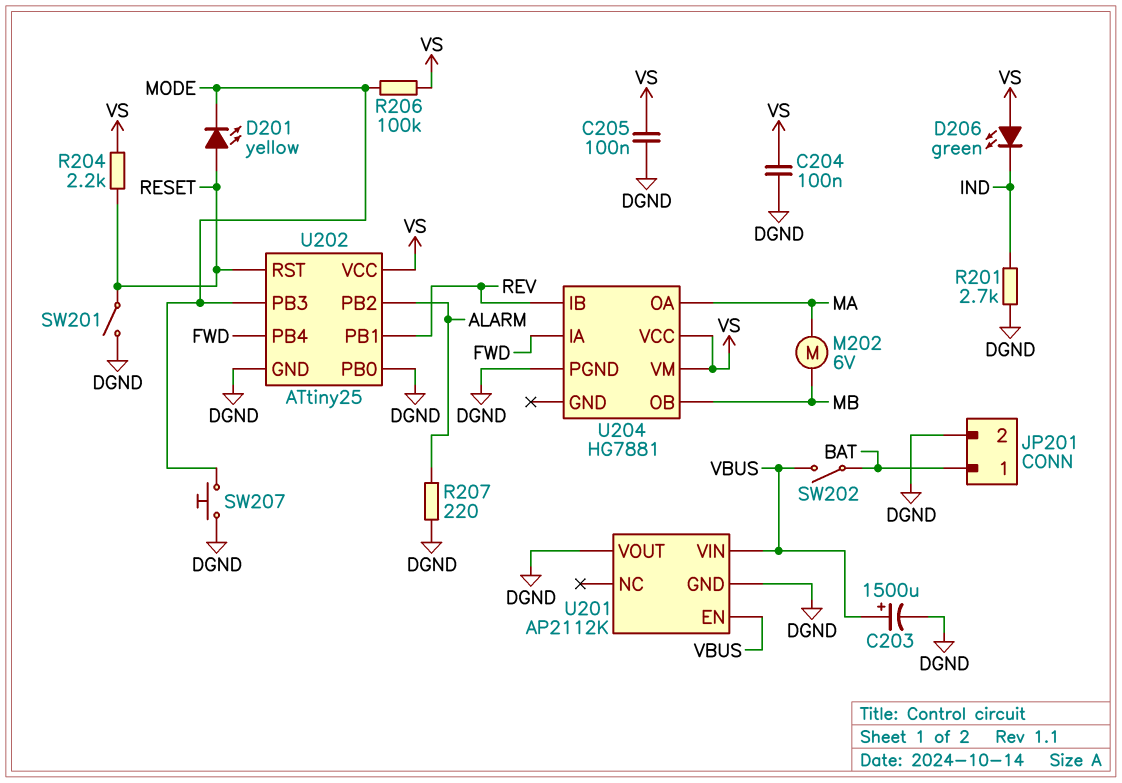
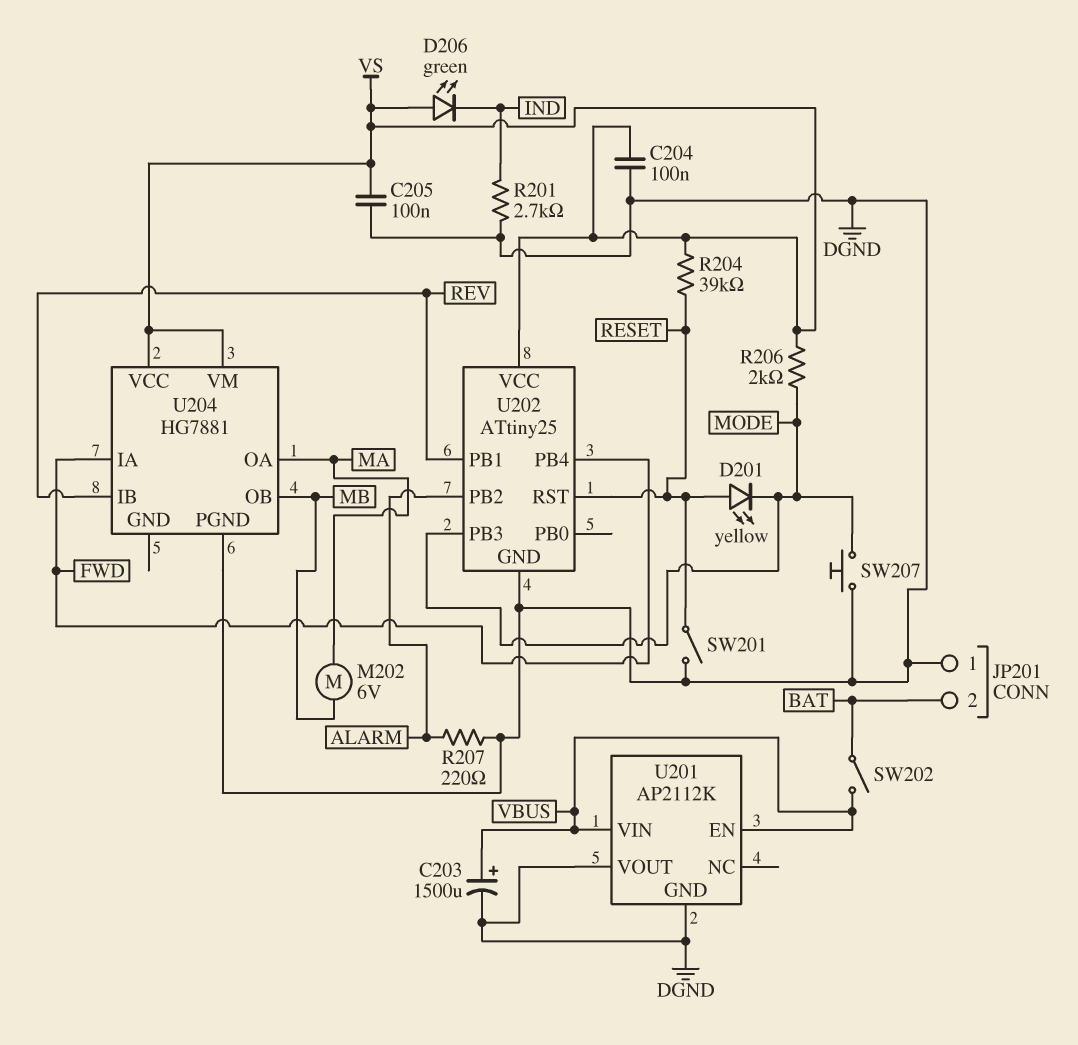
JP201 pin 1: BAT -> DGND
JP201 pin 2: DGND -> BAT
R204: 2.2k (RESET, VS) -> 39k (RESET, VS)
R206: 100k (MODE, VS) -> 2k (MODE, VS)
U202 pin PB0: DGND -> none

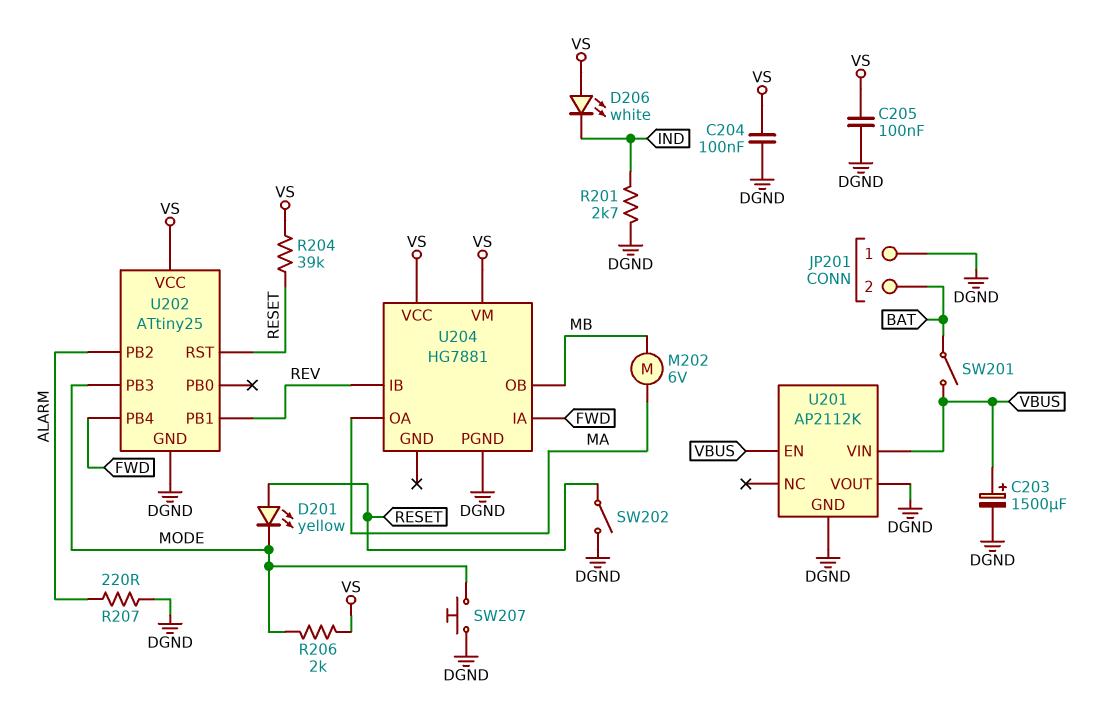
D206: LED green (A VS, K IND) -> LED white (A VS, K IND)
SW201: switch (DGND, RESET) -> switch (BAT, VBUS)
SW202: switch (BAT, VBUS) -> switch (DGND, RESET)

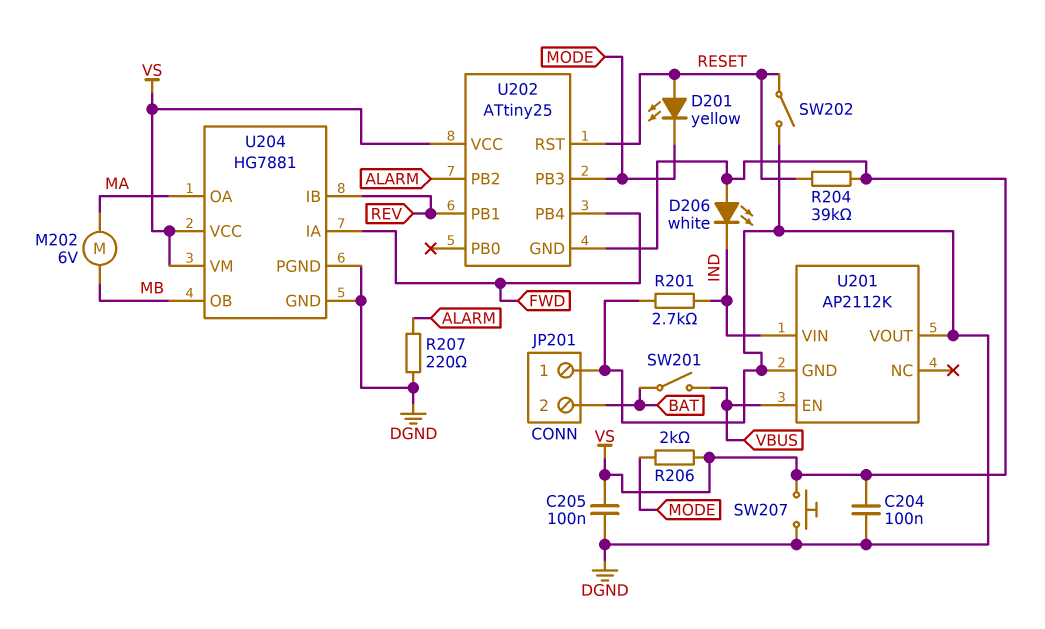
C203: 1500uF (plus VBUS, minus DGND) -> none
SW207: button (DGND, MODE) -> button (DGND, VS)
U201 pin VIN: VBUS -> IND
U202 pin GND: DGND -> VS
U204 pin GND: none -> DGND

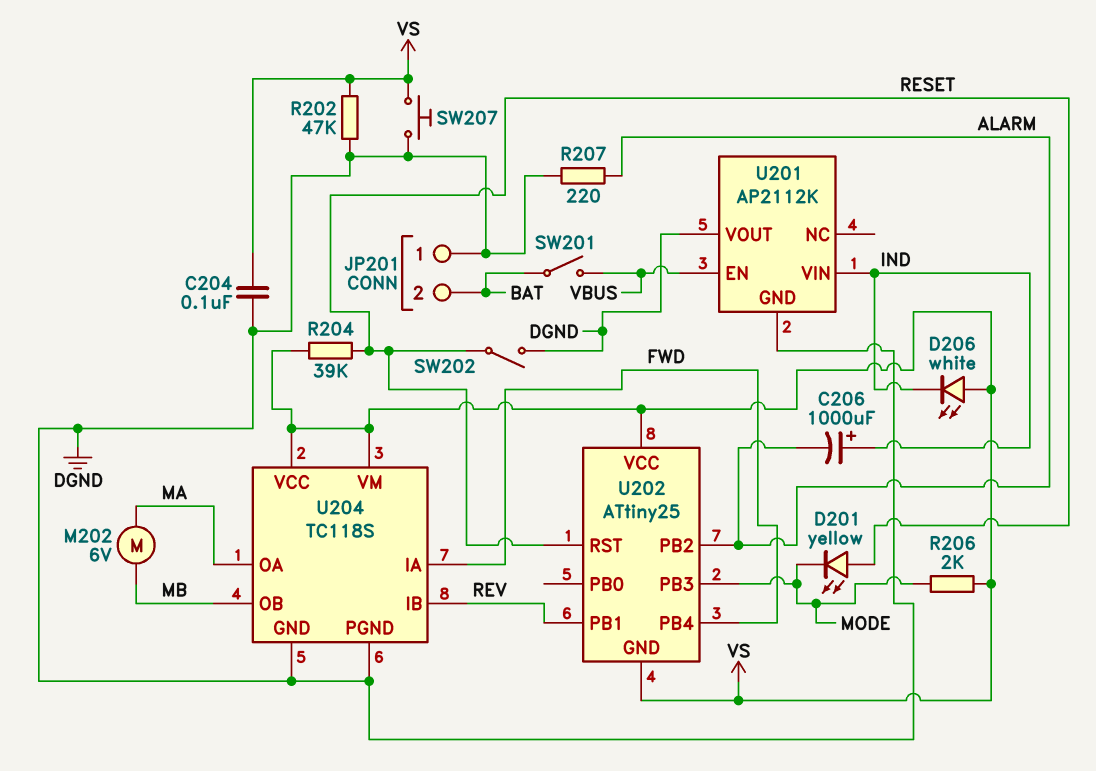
C205: 100nF (DGND, VS) -> none
C206: none -> 1000uF (plus IND, minus ALARM)
R201: 2.7k (DGND, IND) -> none
R202: none -> 47k (DGND, VS)
U204: HG7881 -> TC118S

